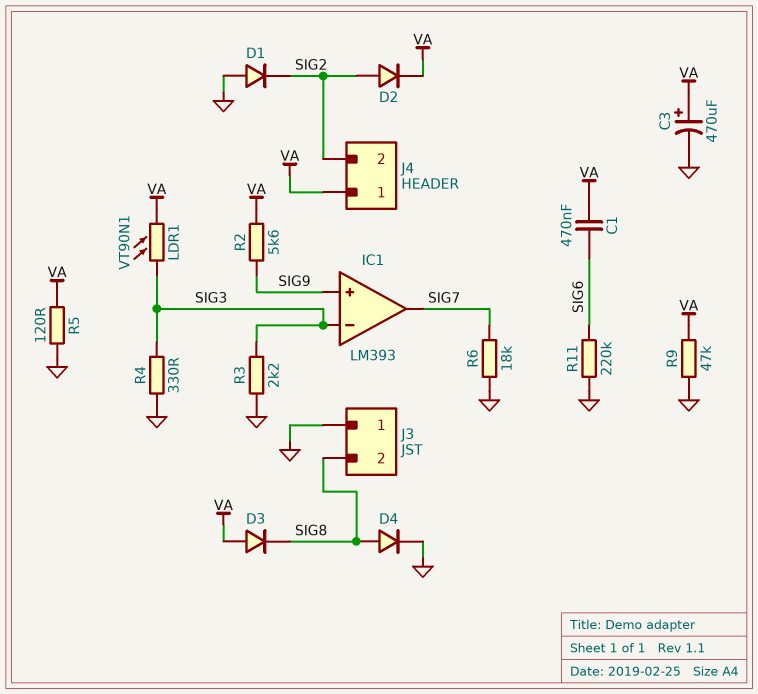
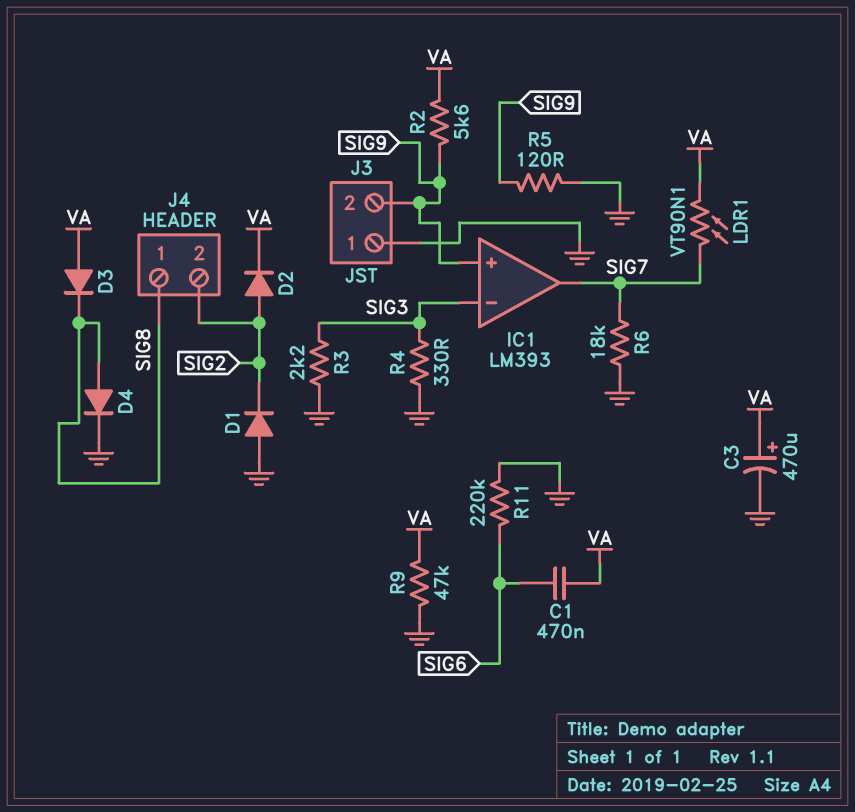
J3 pin 2: SIG8 -> SIG9
J4 pin 1: VA -> SIG8
LDR1: VT90N1 (SIG3, VA) -> VT90N1 (SIG7, VA)
R5: 120 (GND, VA) -> 120 (GND, SIG9)

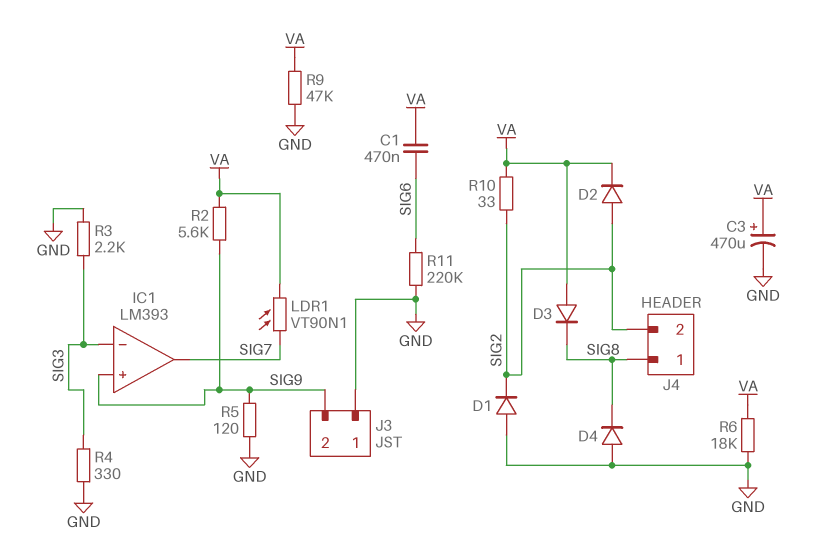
D4: diode (A SIG8, K GND) -> diode (A GND, K SIG8)
R6: 18k (GND, SIG7) -> 18k (GND, VA)
R10: none -> 33 (SIG2, VA)

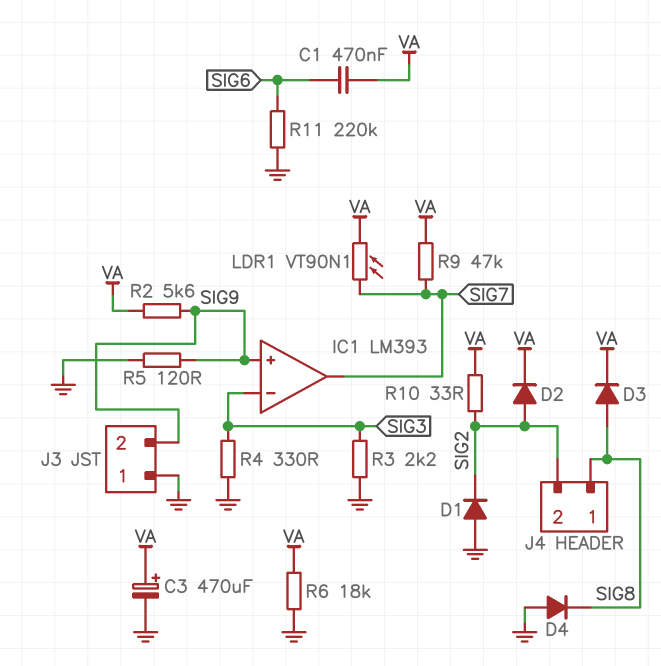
D3: diode (A VA, K SIG8) -> diode (A SIG8, K VA)
R9: 47k (GND, VA) -> 47k (SIG7, VA)

